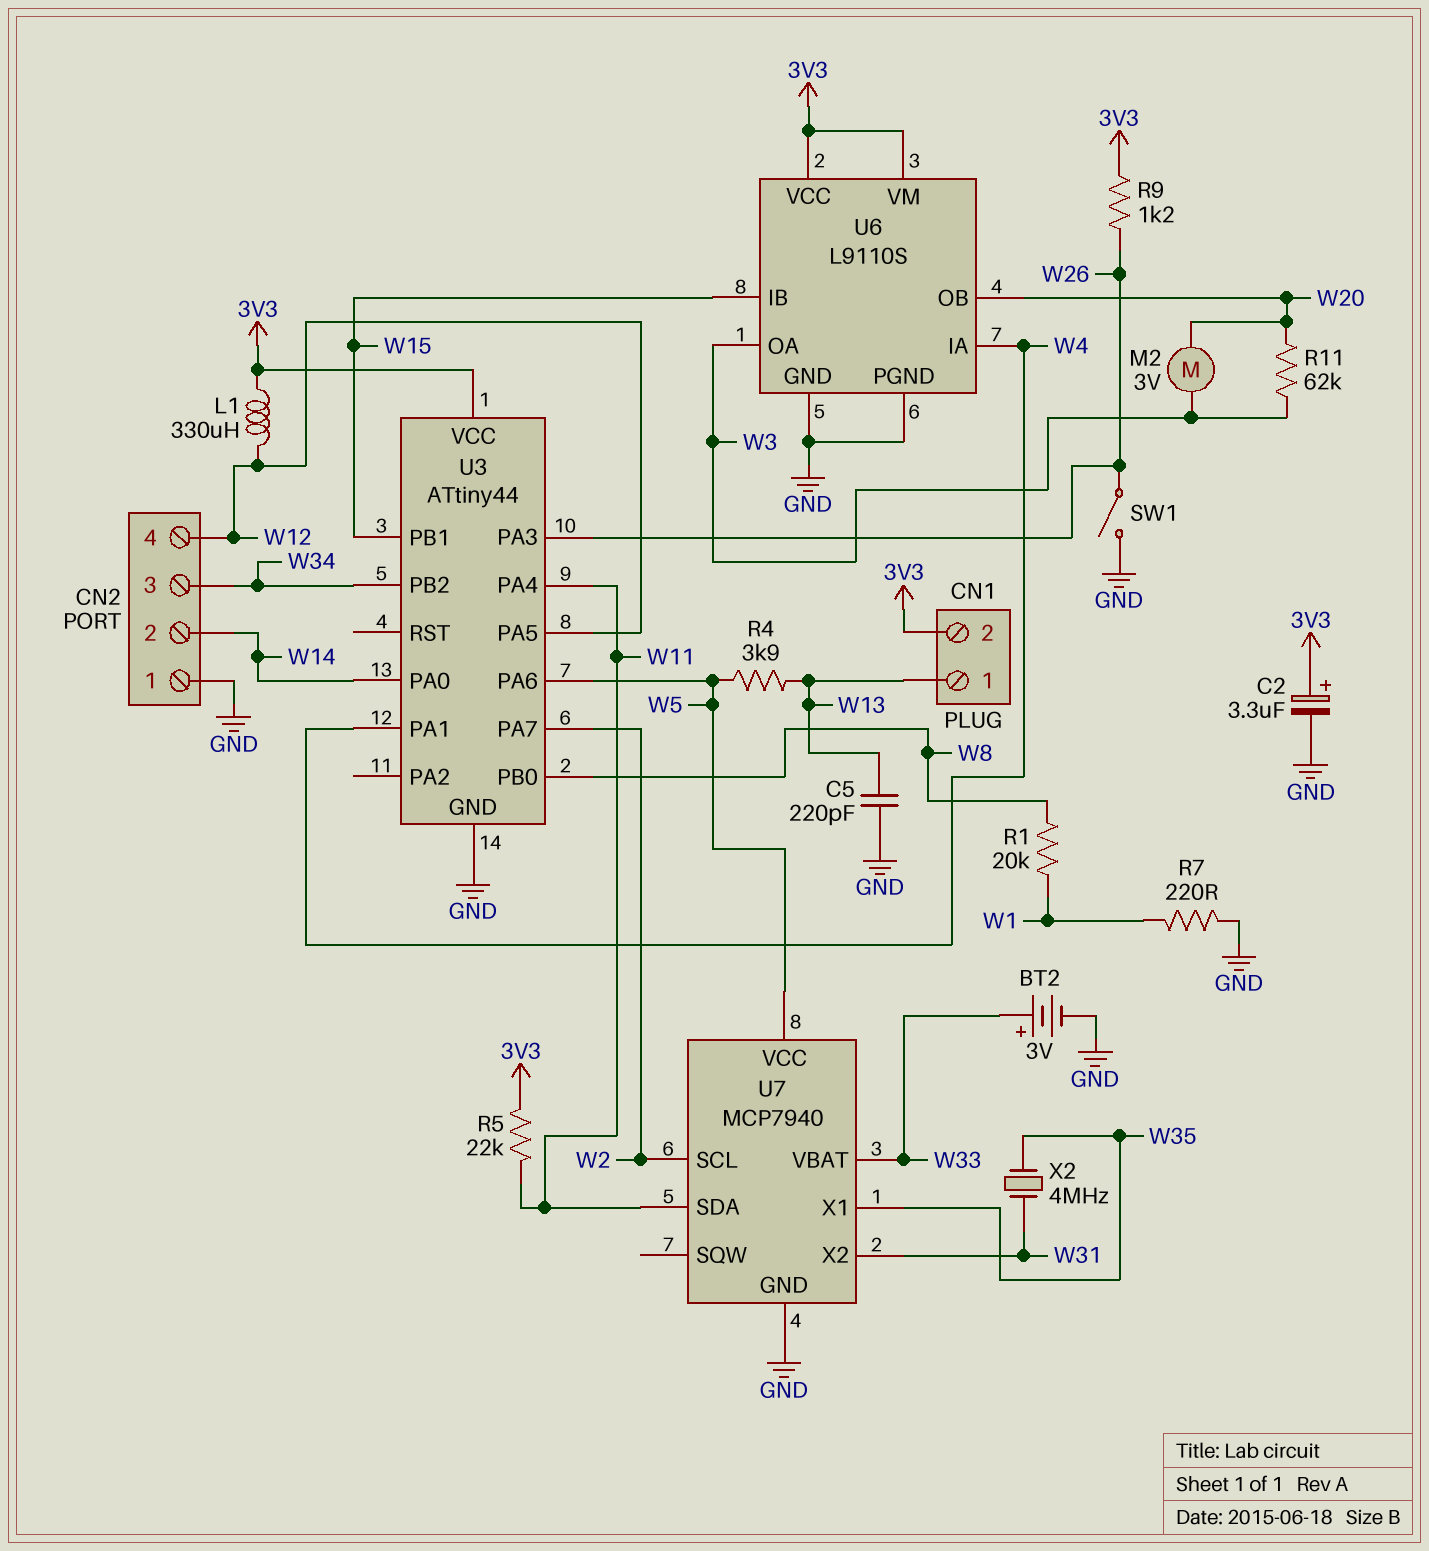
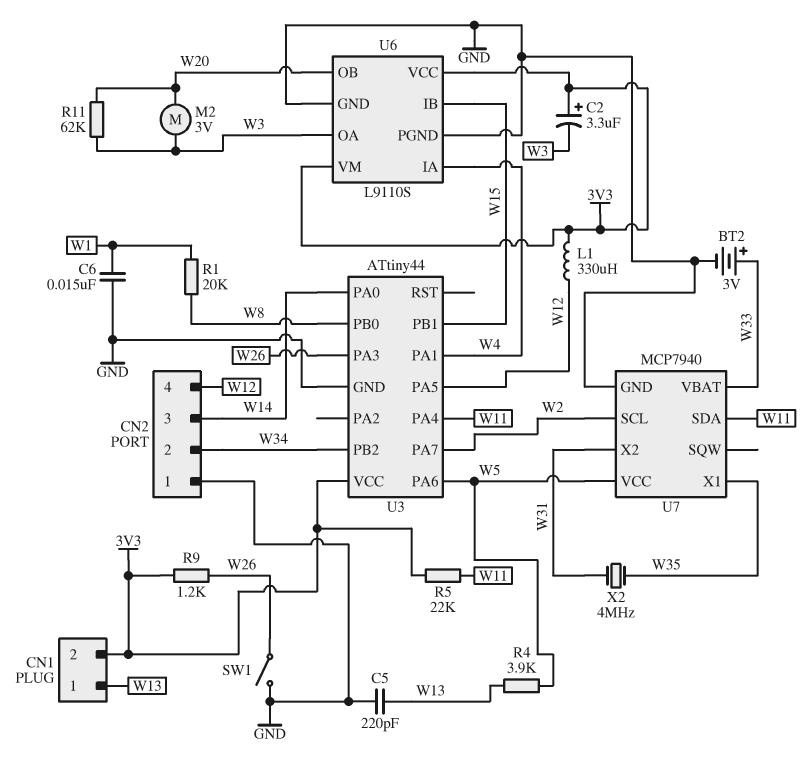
C2: 3.3uF (plus 3V3, minus GND) -> 3.3uF (plus 3V3, minus W3)
C6: none -> 15nF (GND, W1)
CN2 pin 2: W14 -> W34
CN2 pin 3: W34 -> W14
R7: 220 (GND, W1) -> none

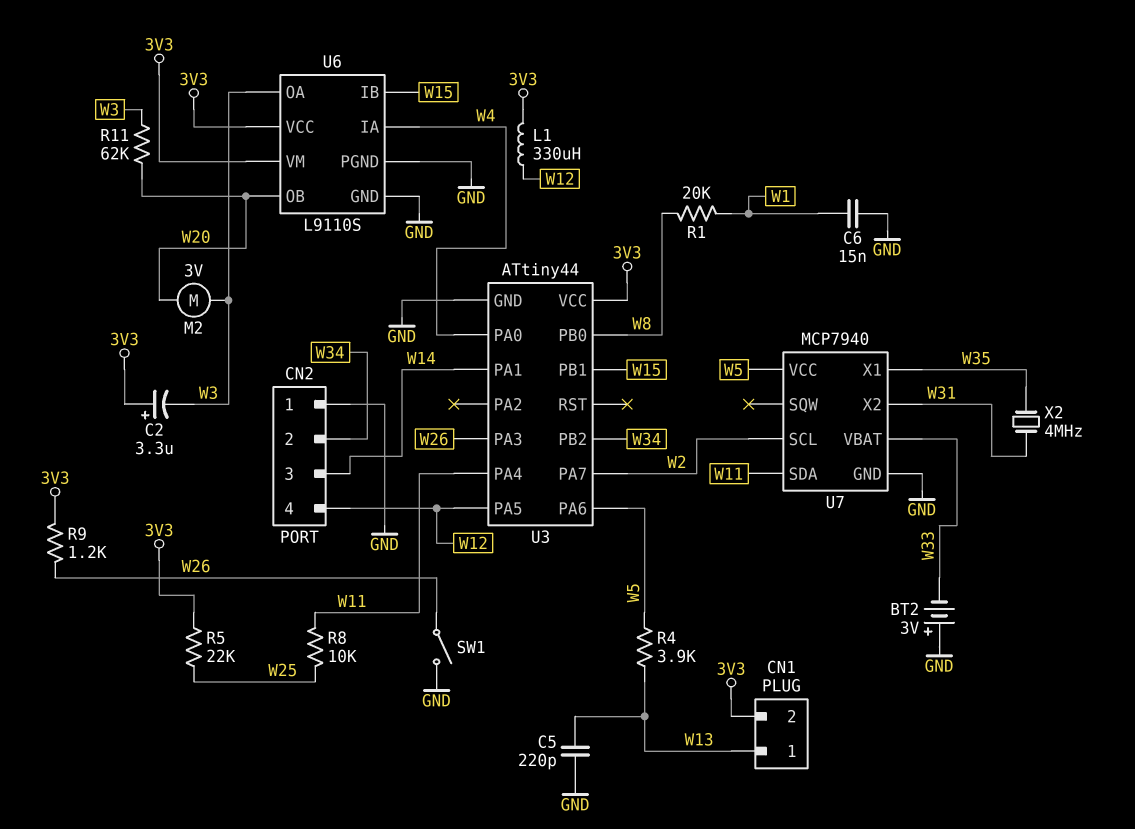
BT2: 3V (plus W33, minus GND) -> 3V (plus GND, minus W33)
R5: 22k (3V3, W11) -> 22k (3V3, W25)
R8: none -> 10k (W11, W25)
U3 pin PA0: W14 -> W4
U3 pin PA1: W4 -> W14

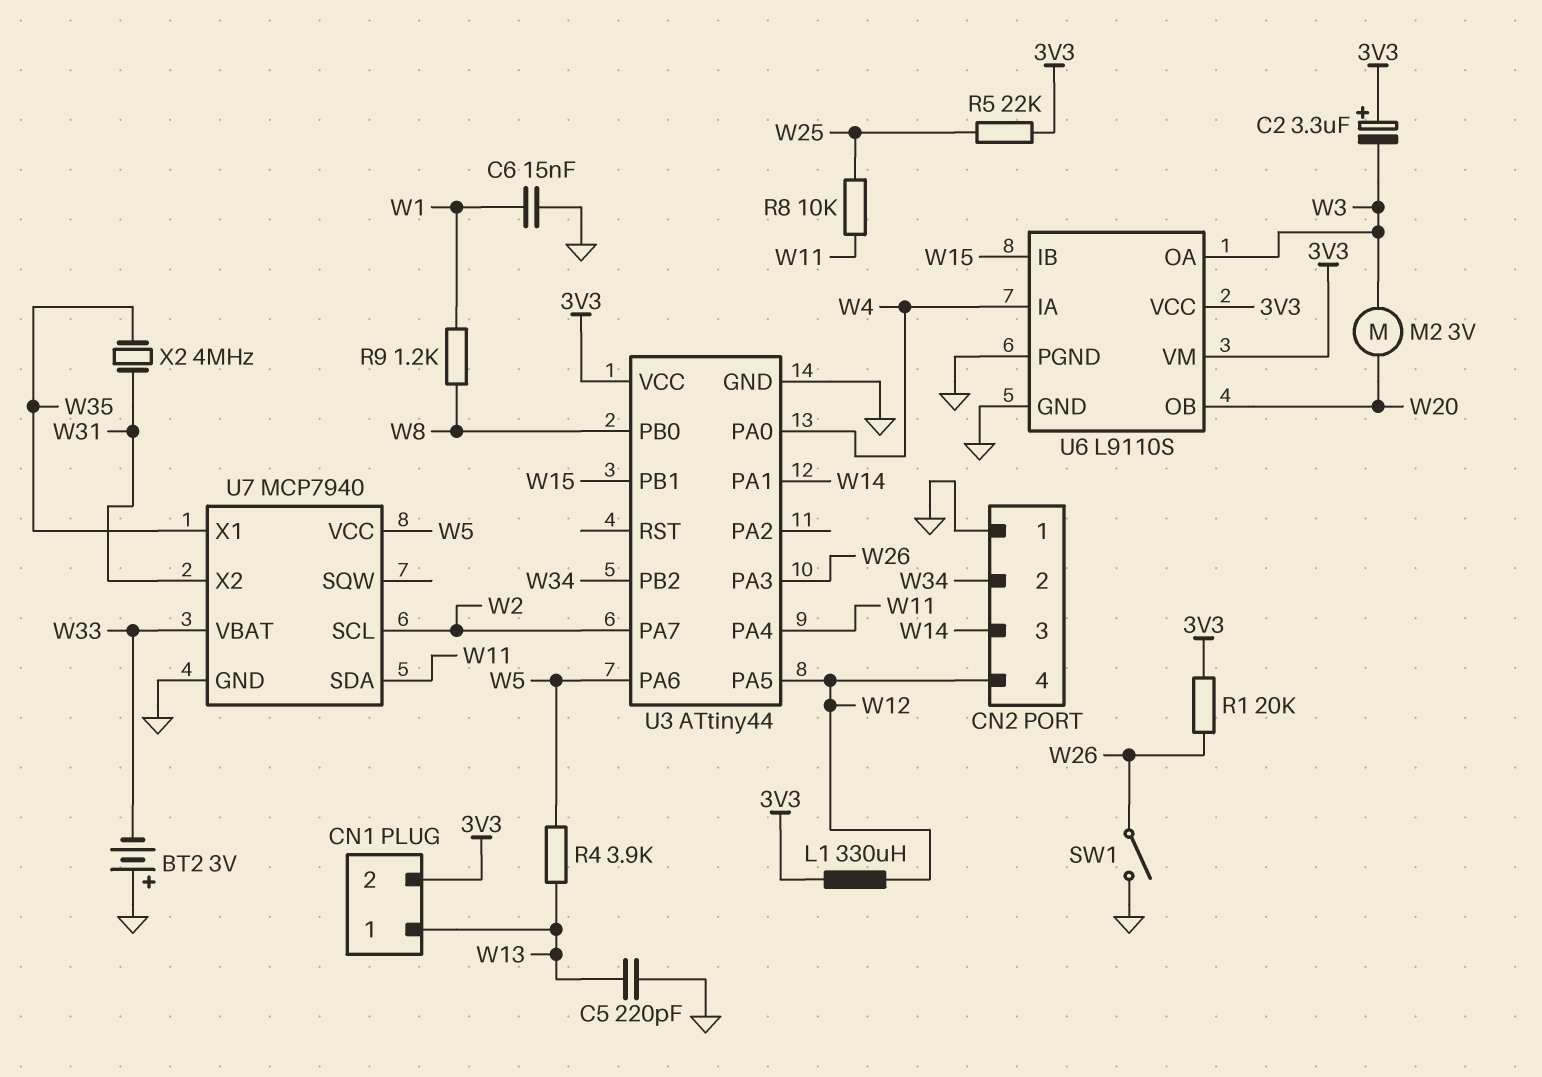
R1: 20k (W1, W8) -> 20k (3V3, W26)
R9: 1.2k (3V3, W26) -> 1.2k (W1, W8)
R11: 62k (W3, W20) -> none

